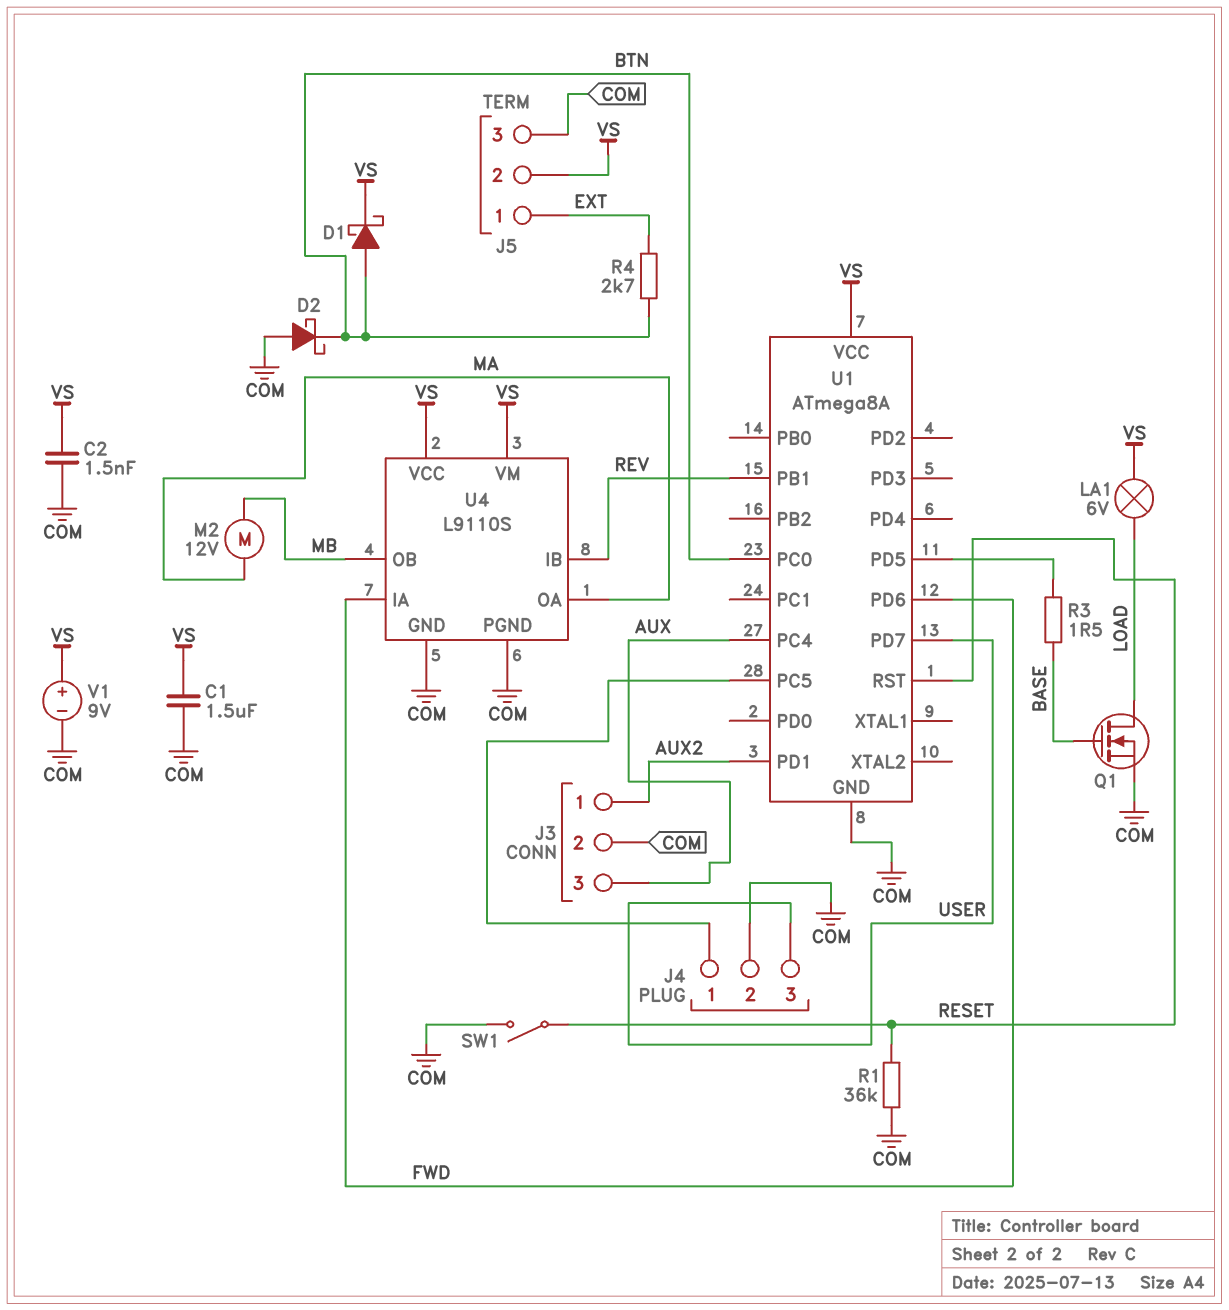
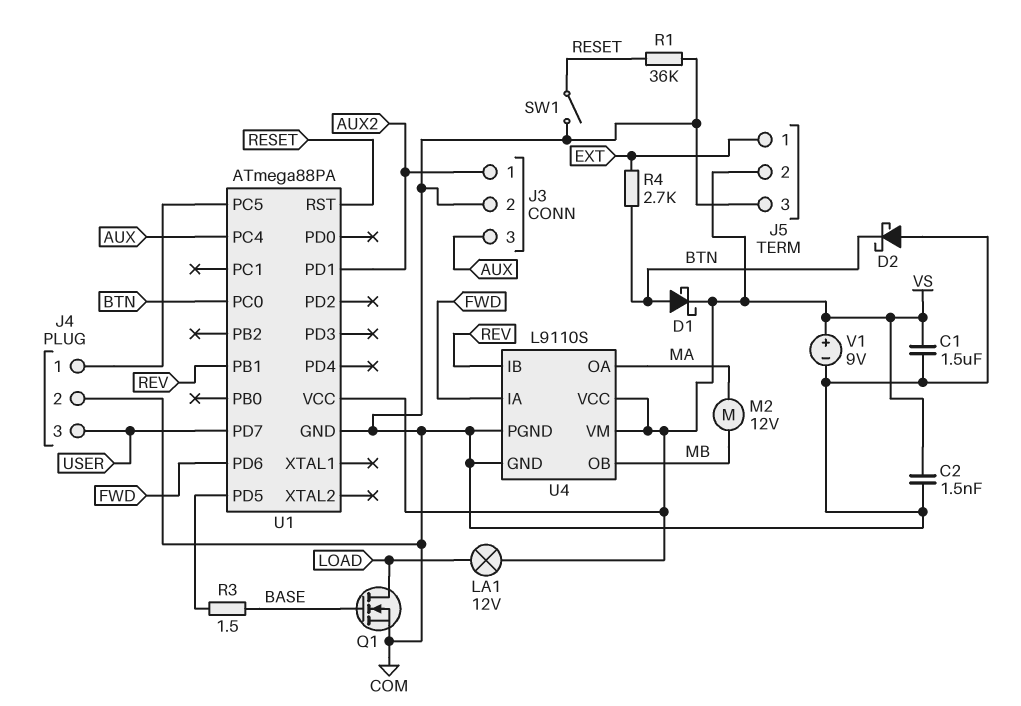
LA1: lamp 6V (LOAD, VS) -> lamp 12V (LOAD, VS)
U1: ATmega8A -> ATmega88PA

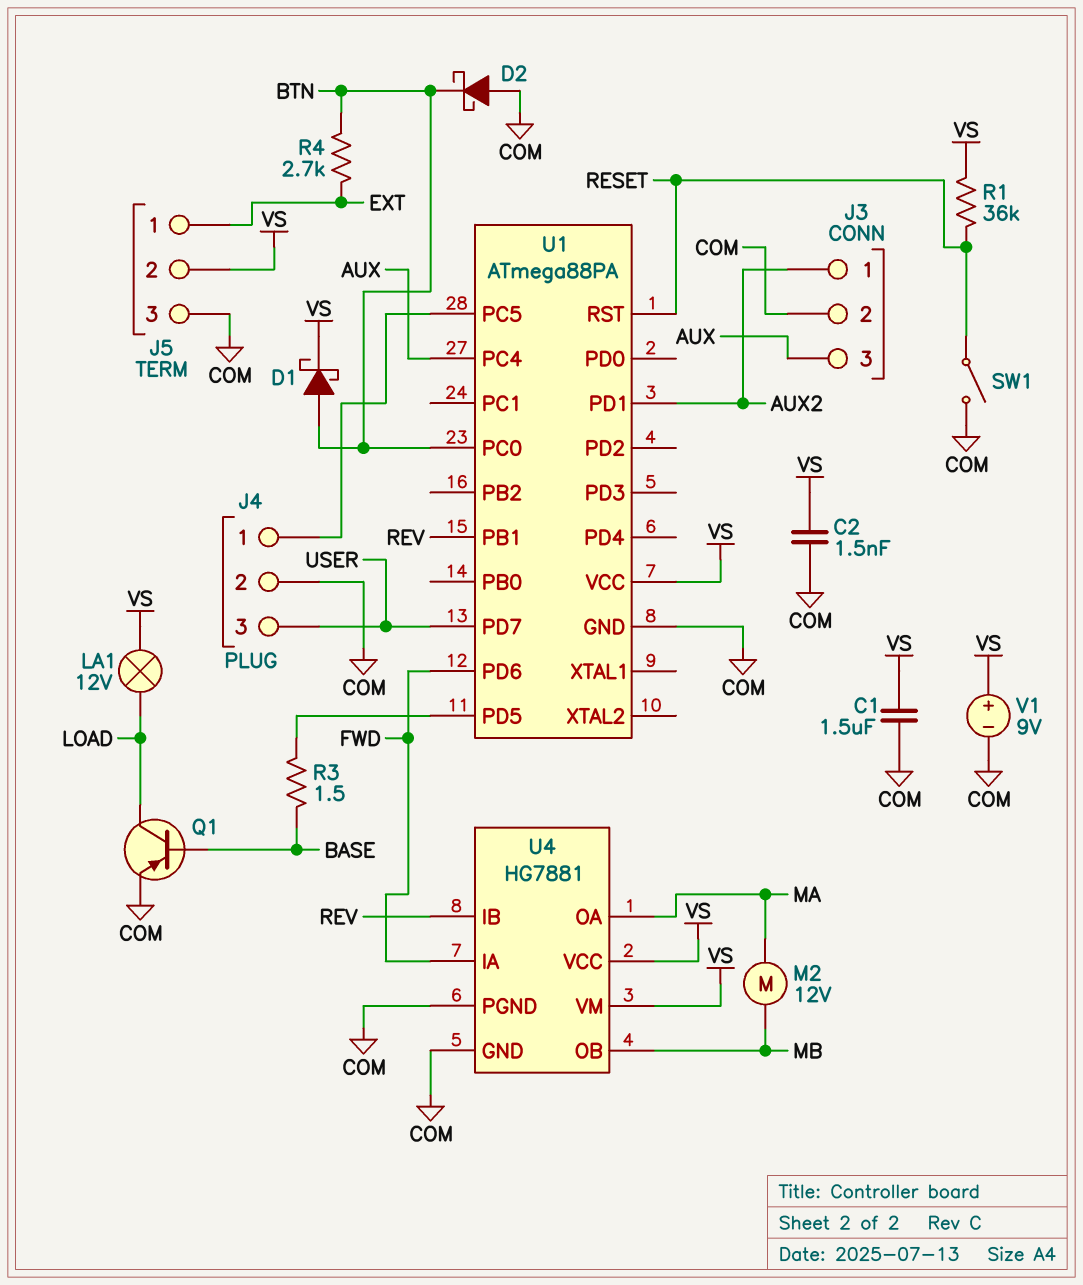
Q1: NMOS (G BASE, D LOAD, S COM) -> PNP (B BASE, C LOAD, E COM)
R1: 36k (COM, RESET) -> 36k (RESET, VS)
U4: L9110S -> HG7881

